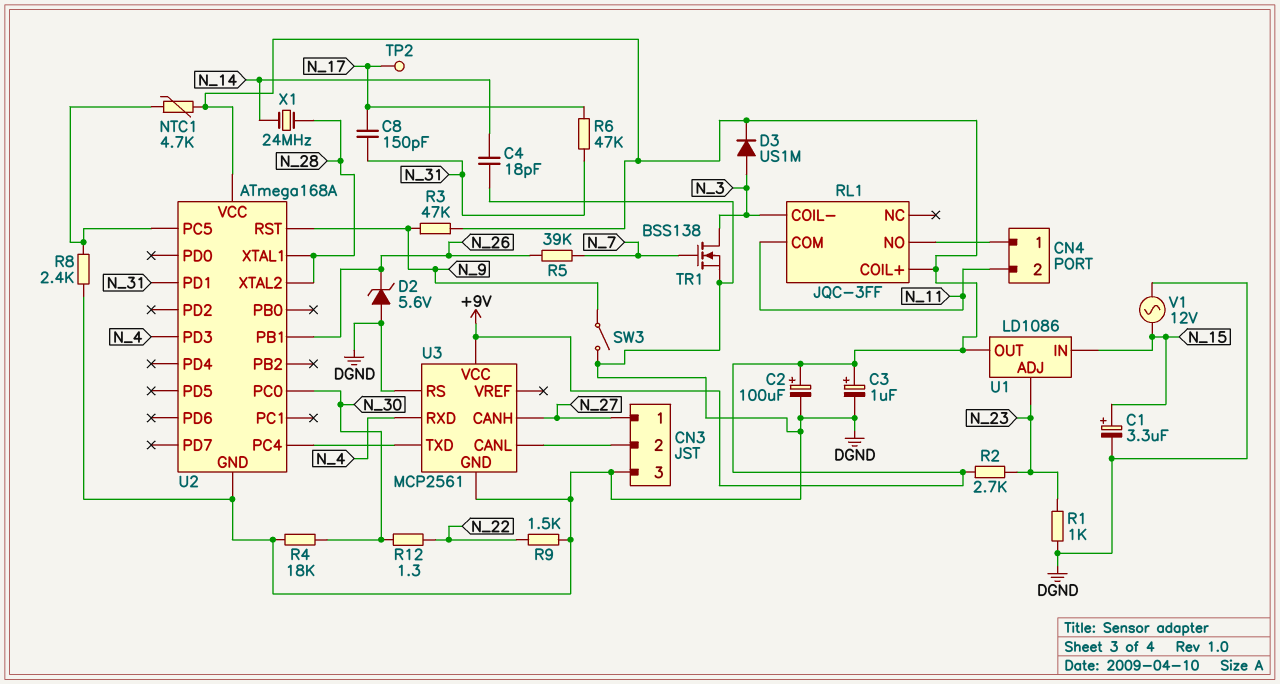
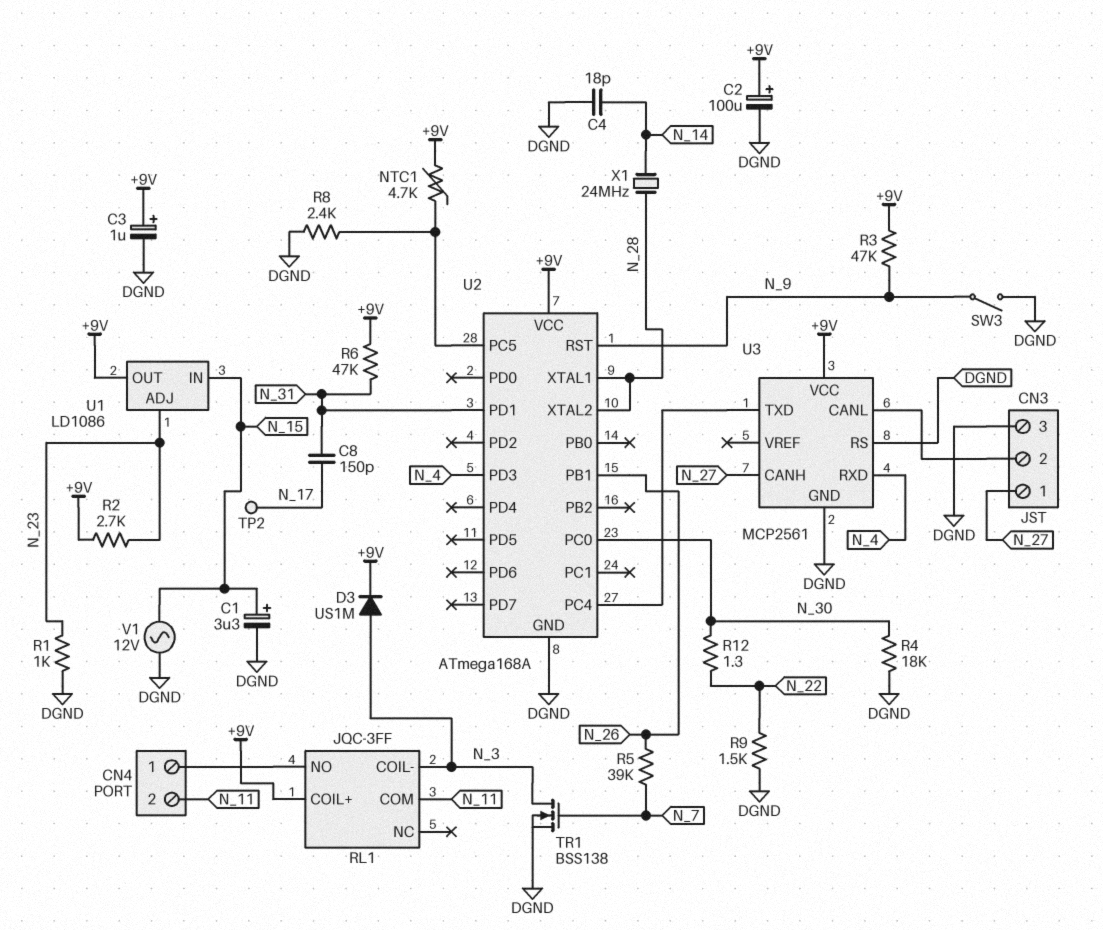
D2: zener 5.6V (A DGND, K N_26) -> none
R6: 47k (N_17, N_31) -> 47k (+9V, N_31)

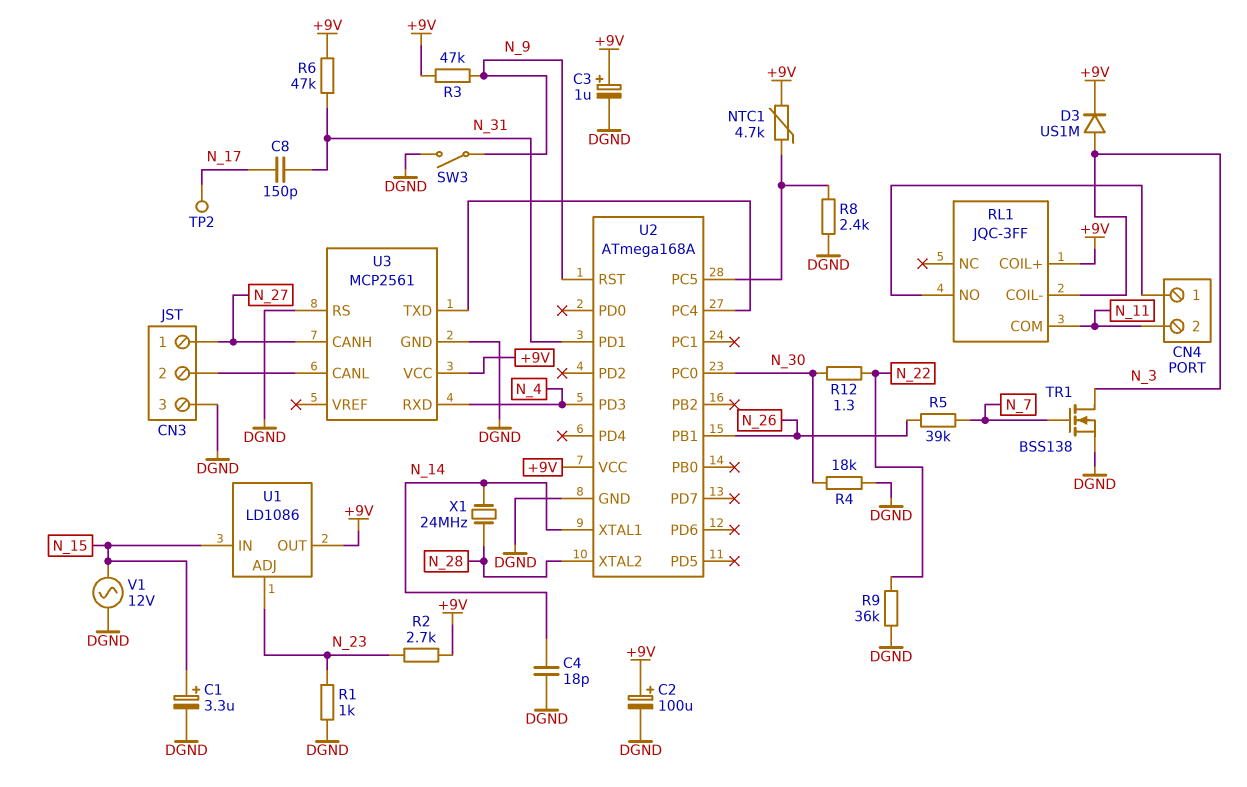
R9: 1.5k (DGND, N_22) -> 36k (DGND, N_22)
U2 pin XTAL1: N_28 -> N_14

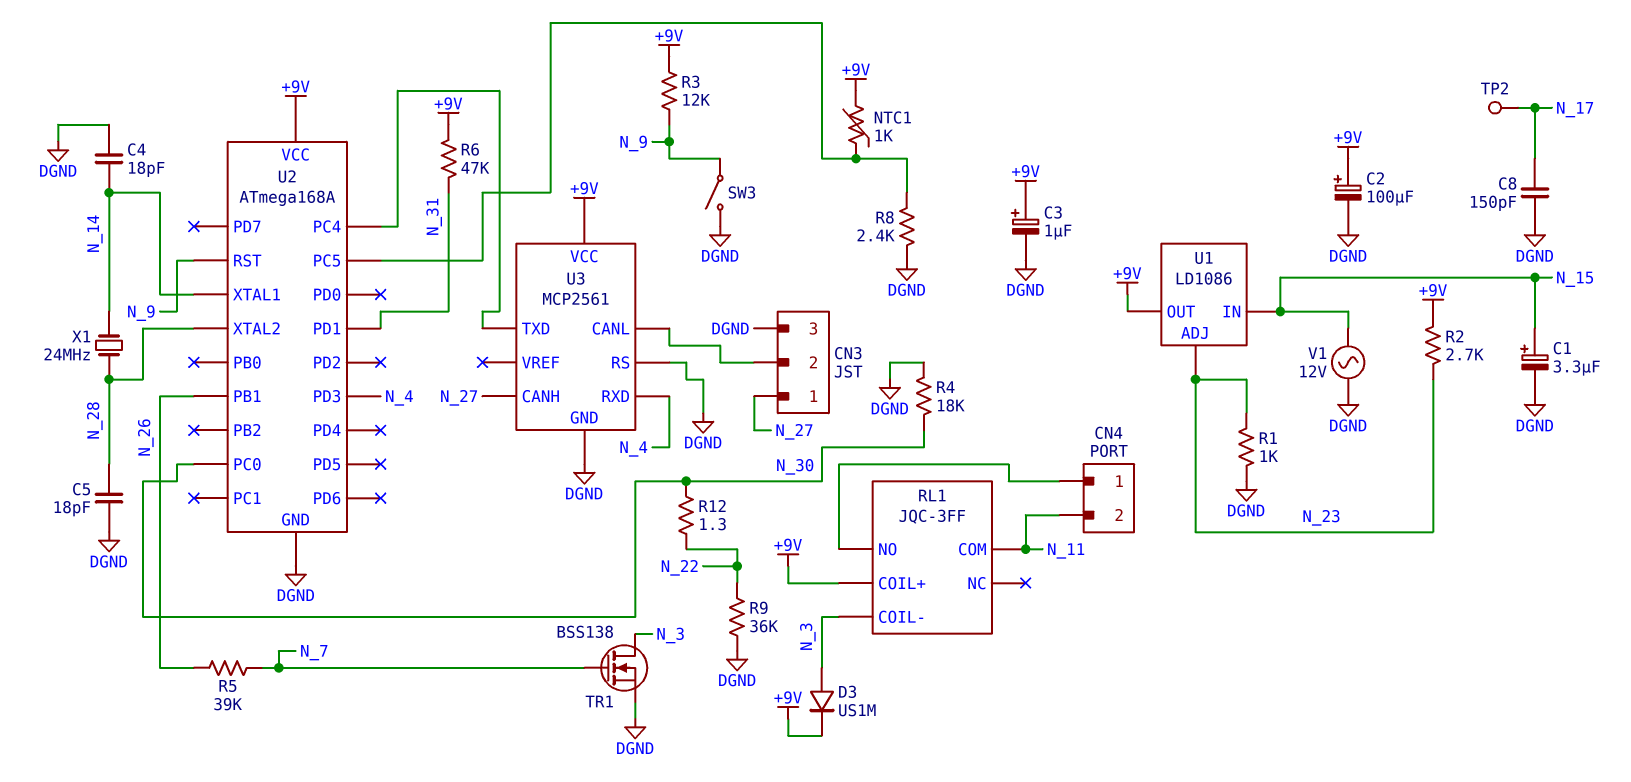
C5: none -> 18pF (DGND, N_28)
C8: 150pF (N_17, N_31) -> 150pF (DGND, N_17)
NTC1: 4.7k (+9V, U2/PC5) -> 1k (+9V, U2/PC5)
R3: 47k (+9V, N_9) -> 12k (+9V, N_9)

